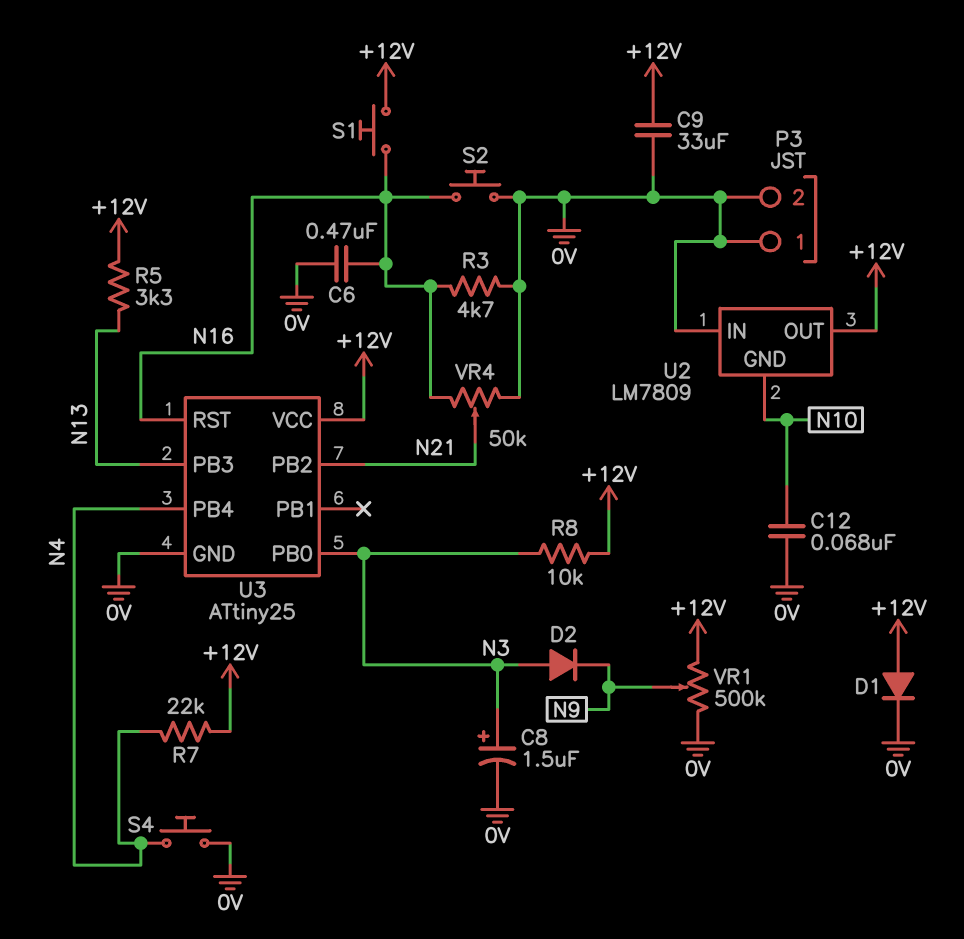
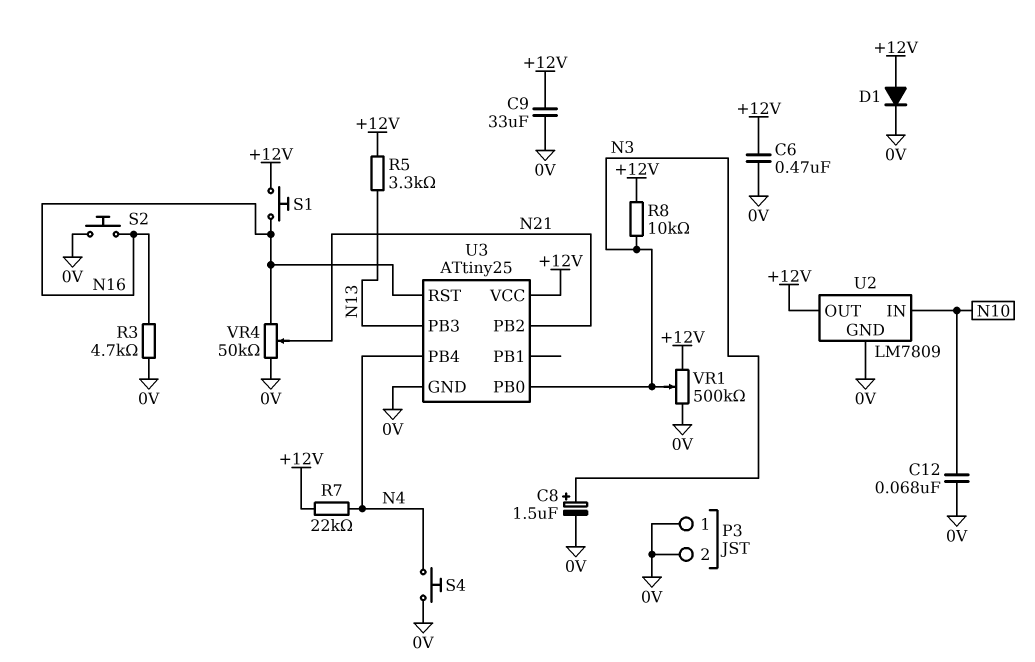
C6: 470nF (0V, N16) -> 470nF (+12V, 0V)
D2: diode (A N3, K N9) -> none
U2 pin GND: N10 -> 0V
U2 pin IN: 0V -> N10
VR1: 500k (+12V, 0V, wiper N9) -> 500k (+12V, 0V, wiper N3)

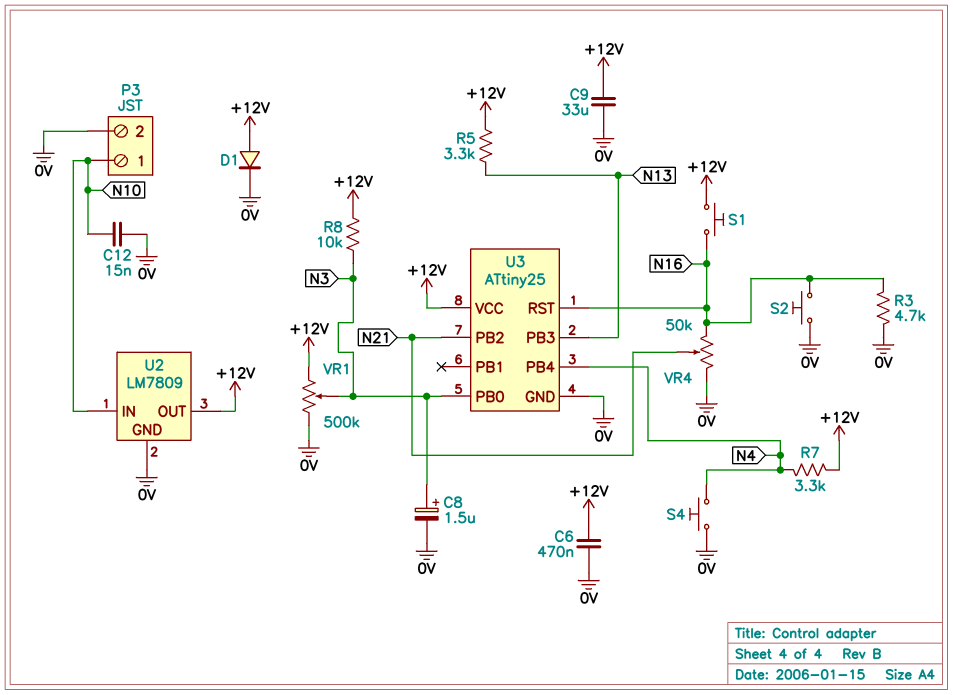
C12: 68nF (0V, N10) -> 15nF (0V, N10)
P3 pin 1: 0V -> N10
R7: 22k (+12V, N4) -> 3.3k (+12V, N4)

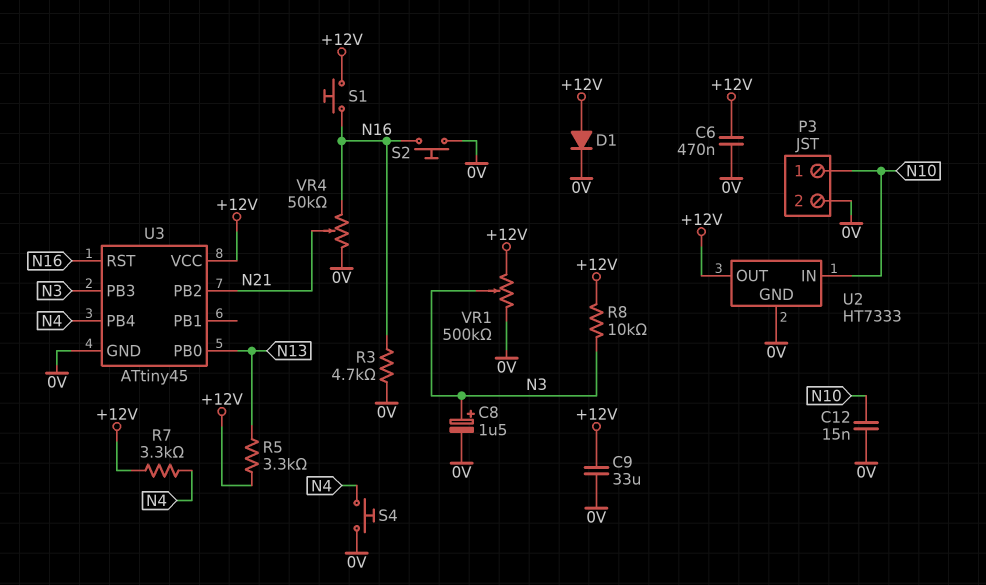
U2: LM7809 -> HT7333
U3: ATtiny25 -> ATtiny45
U3 pin PB0: N3 -> N13
U3 pin PB3: N13 -> N3

